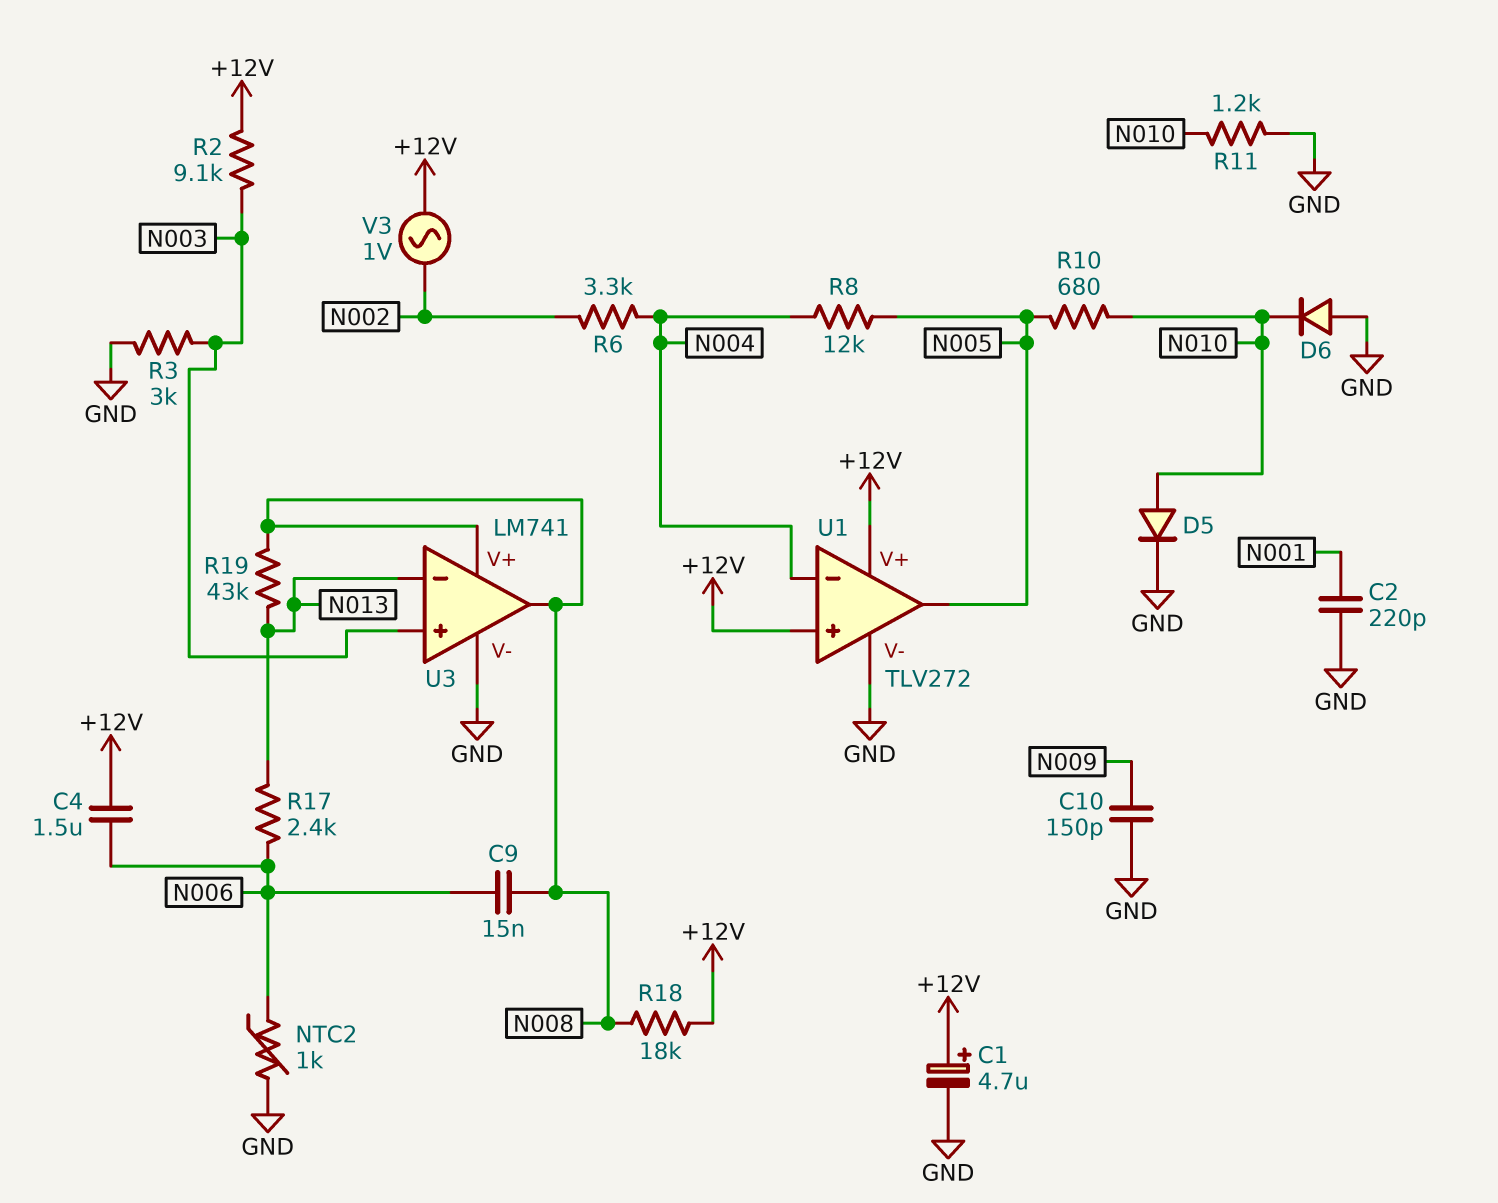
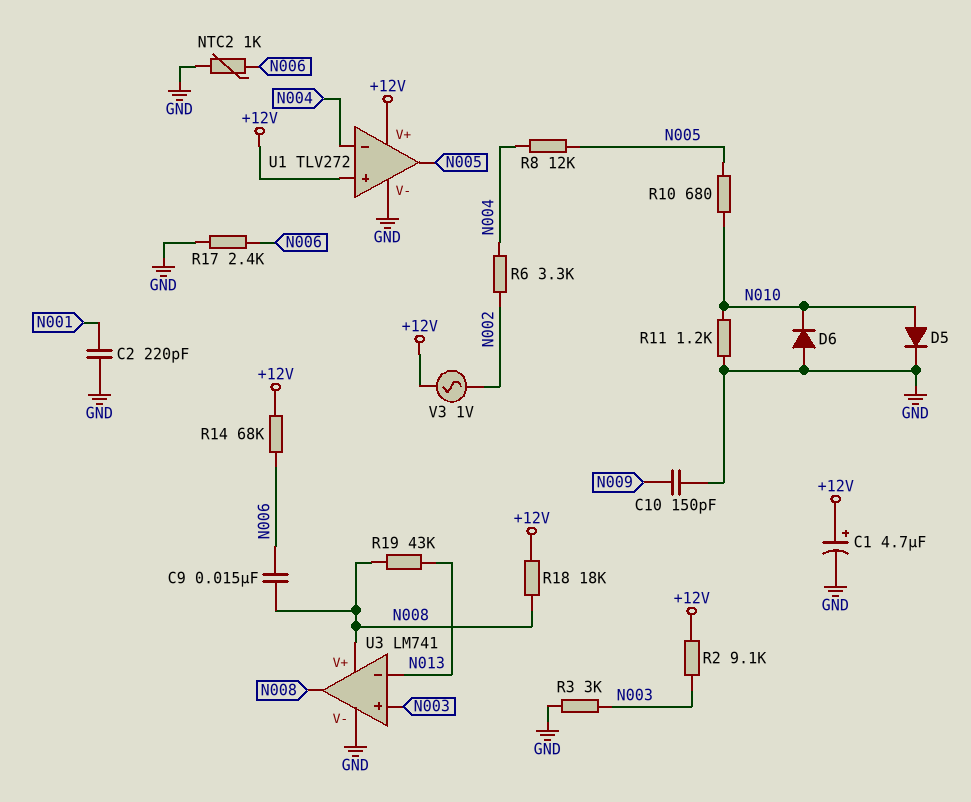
C4: 1.5uF (+12V, N006) -> none
R14: none -> 68k (+12V, N006)
R17: 2.4k (N006, N013) -> 2.4k (GND, N006)

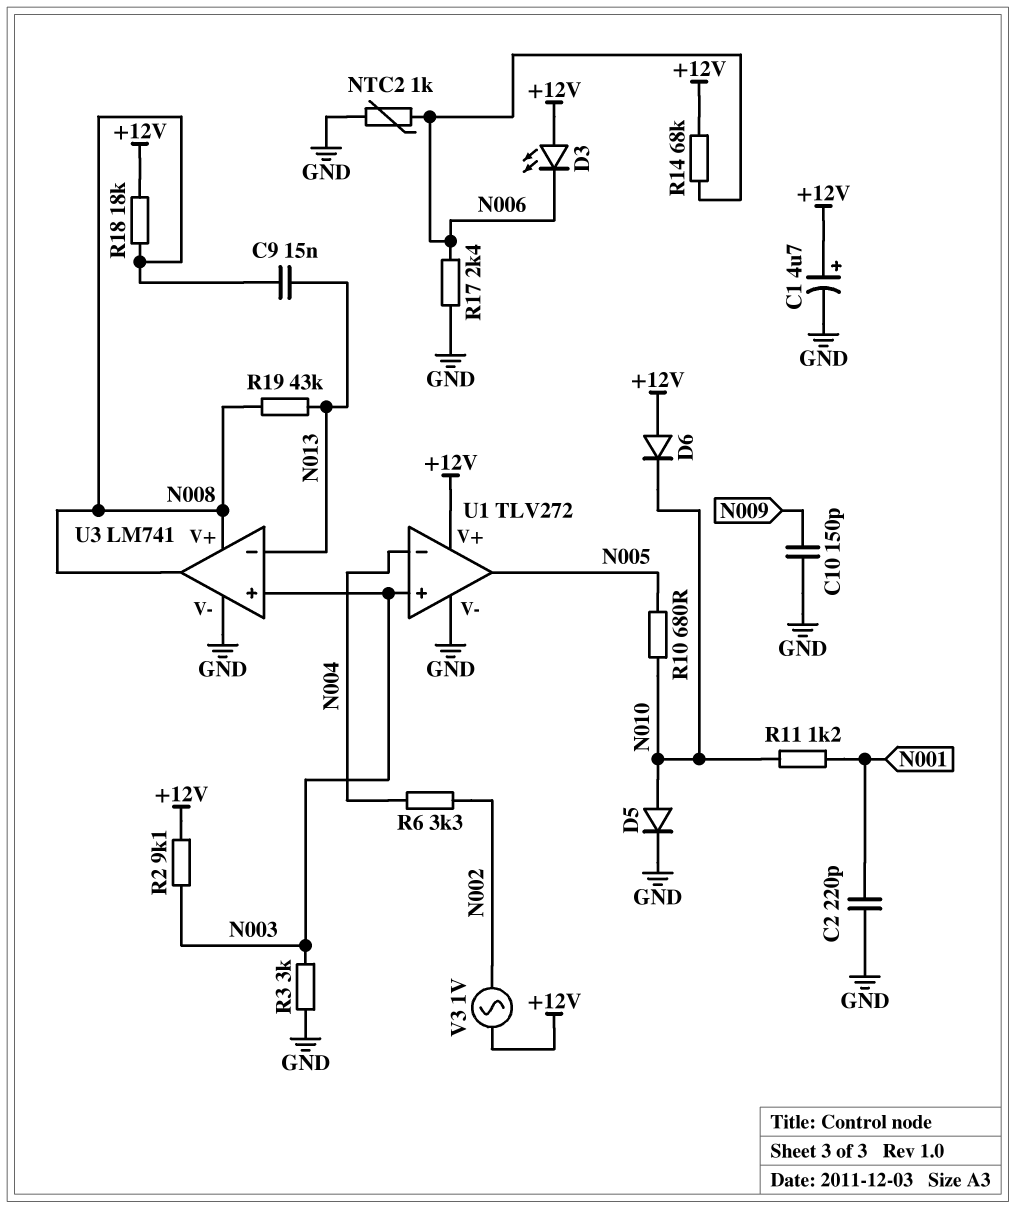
C9: 15nF (N006, N008) -> 15nF (N008, N013)
D3: none -> LED (A +12V, K N006)
D6: diode (A GND, K N010) -> diode (A +12V, K N010)
R8: 12k (N004, N005) -> none
R11: 1.2k (GND, N010) -> 1.2k (N001, N010)
U1 pin in+: +12V -> N003

